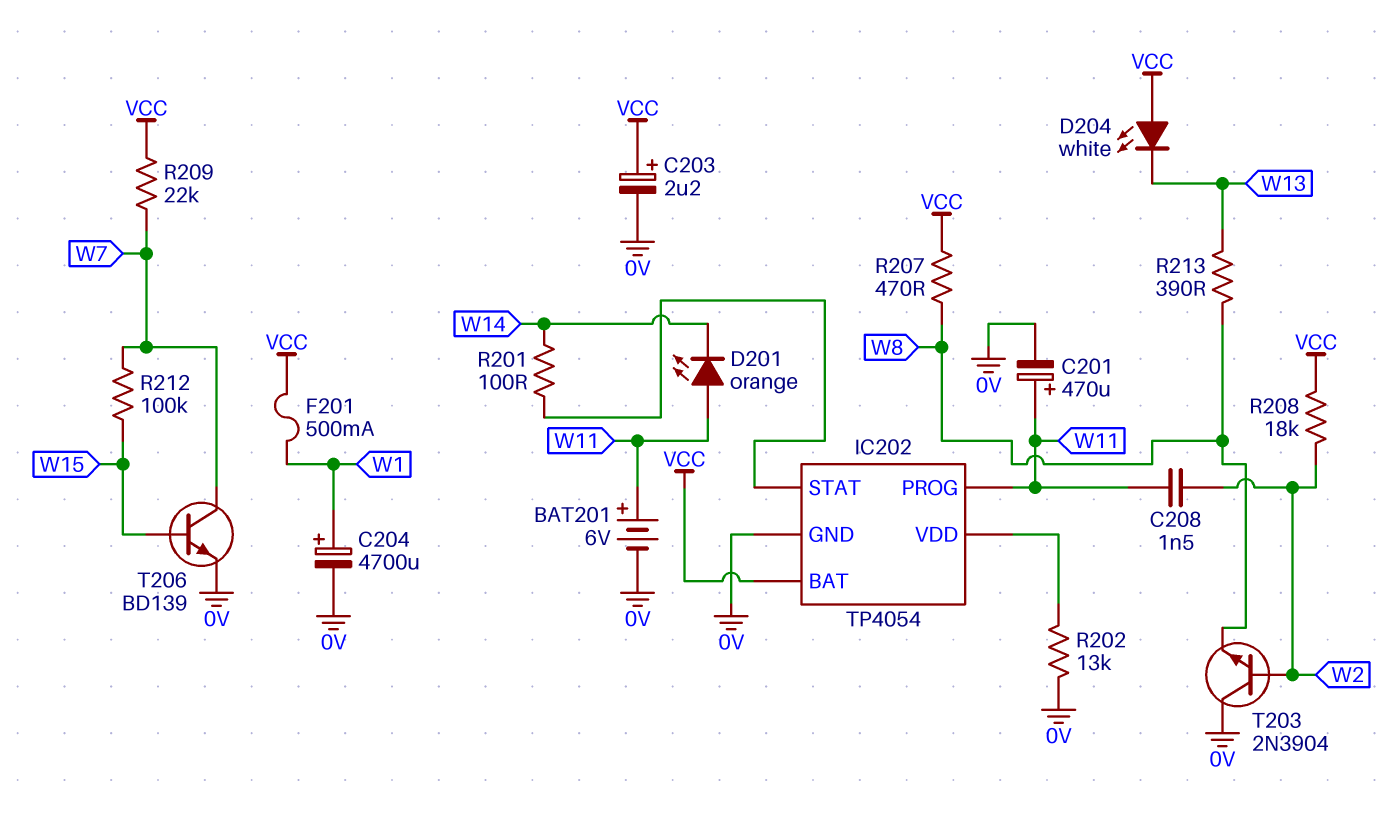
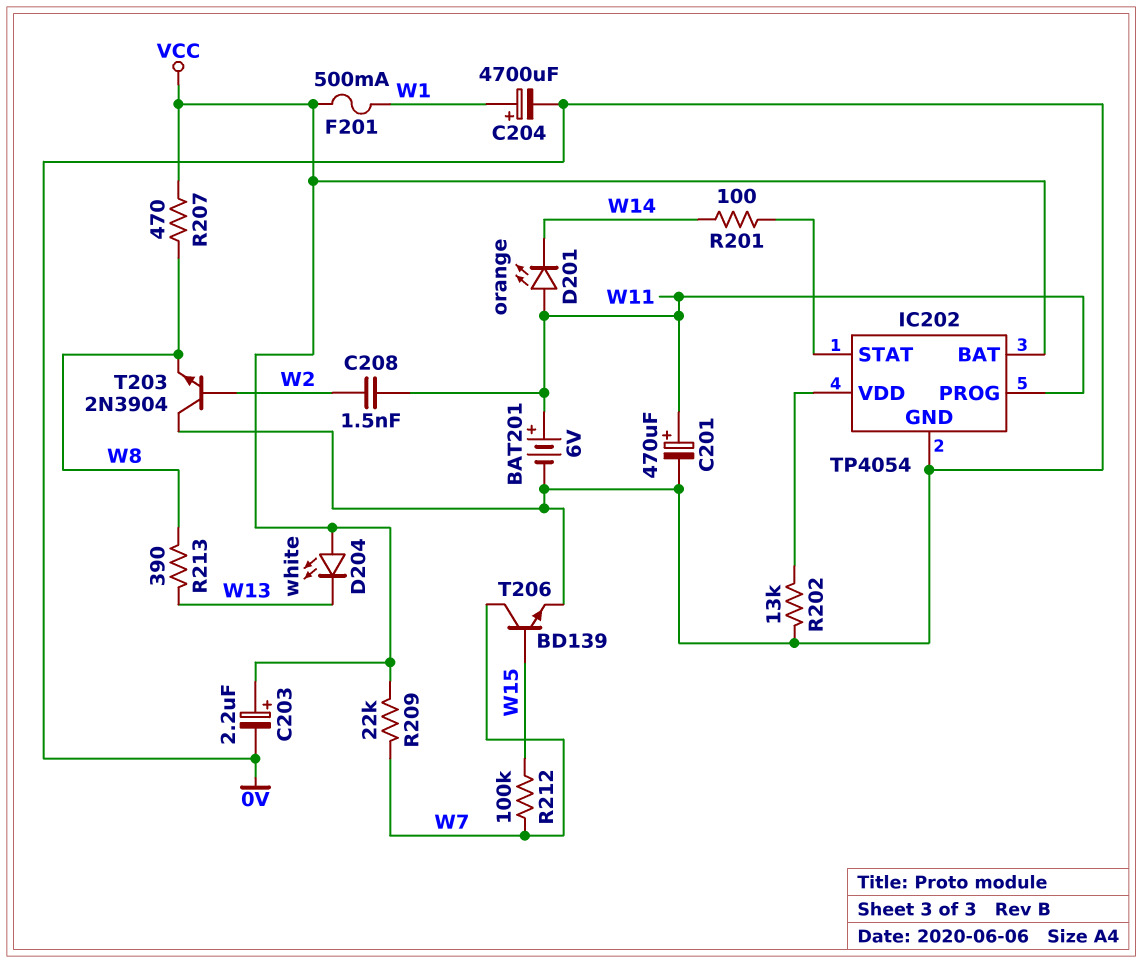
R208: 18k (VCC, W2) -> none

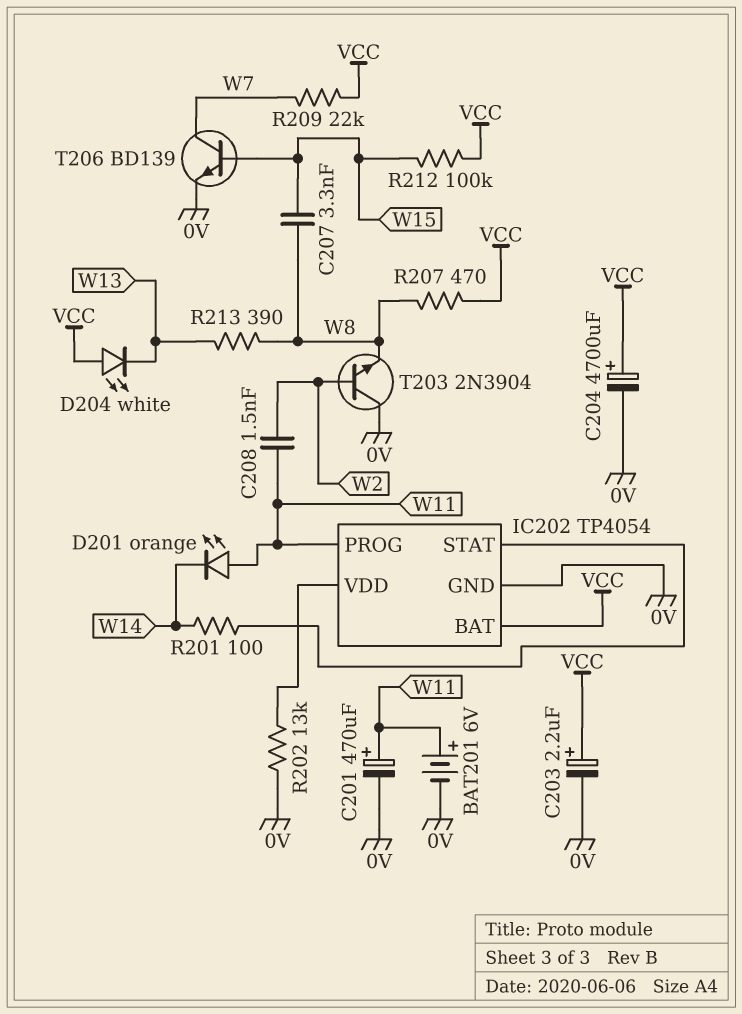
C204: 4700uF (plus W1, minus 0V) -> 4700uF (plus VCC, minus 0V)
C207: none -> 3.3nF (W8, W15)
F201: 500mA (VCC, W1) -> none
R212: 100k (W7, W15) -> 100k (VCC, W15)

